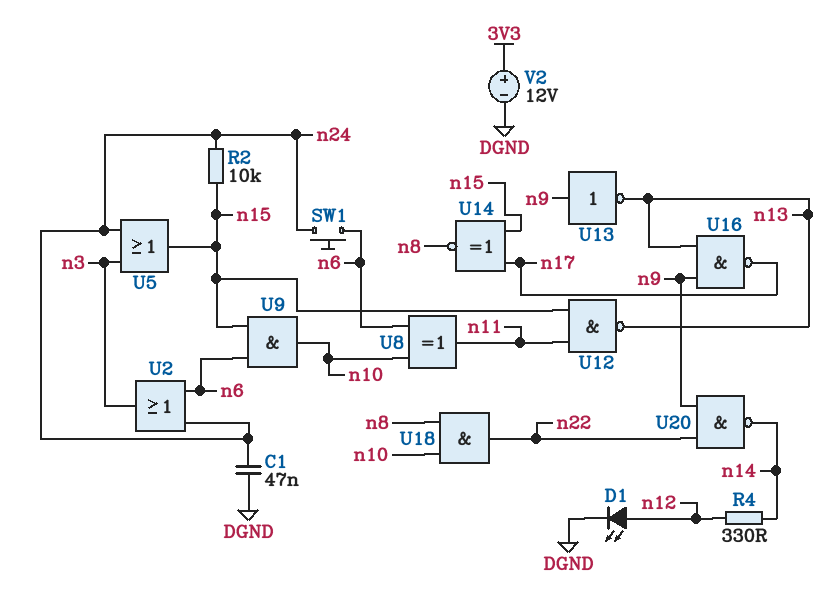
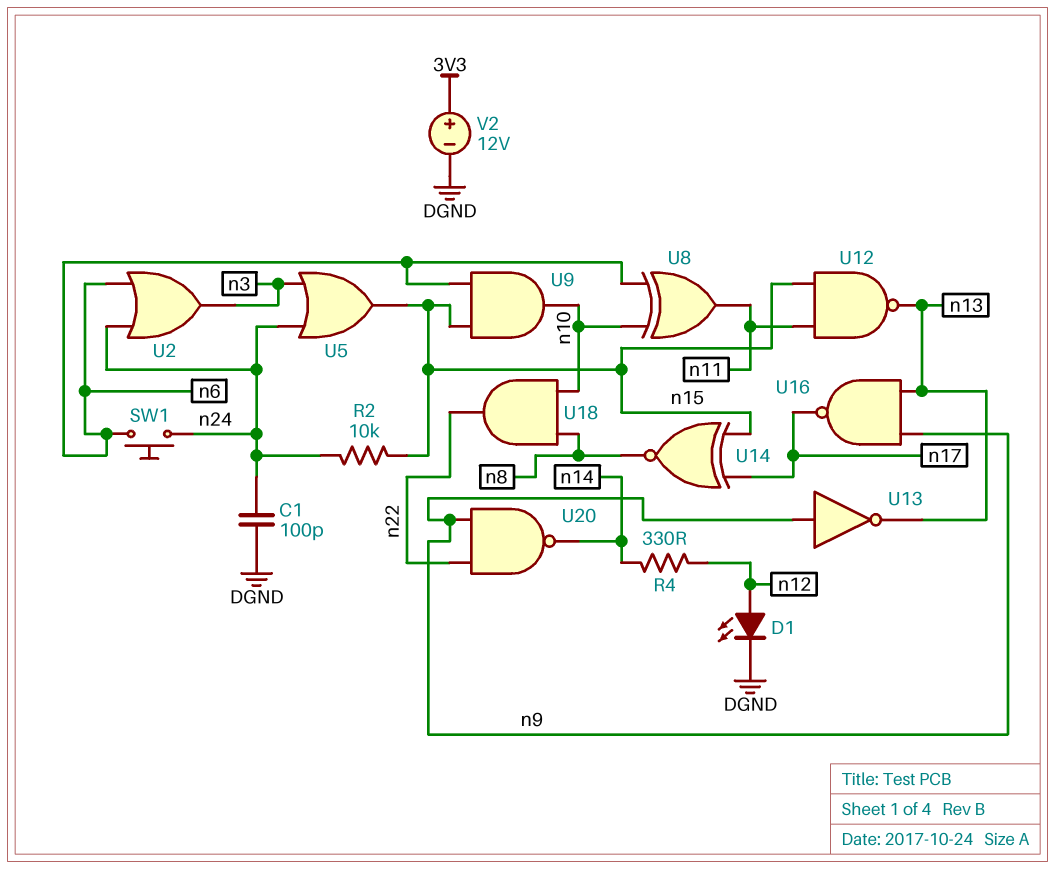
C1: 47nF (DGND, n24) -> 100pF (DGND, n24)

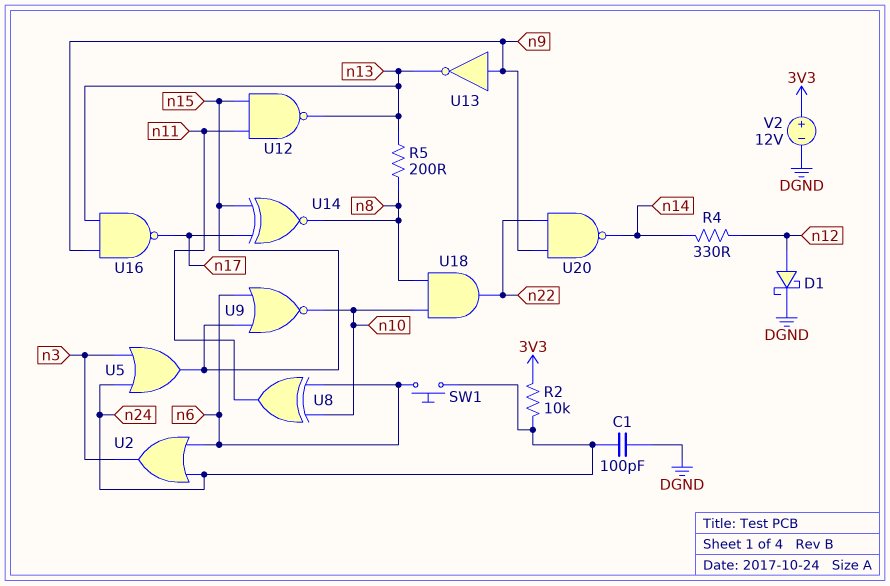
D1: LED (A n12, K DGND) -> schottky (A n12, K DGND)
R2: 10k (n15, n24) -> 10k (3V3, n24)
R5: none -> 200 (n8, n13)
U9: AND (in n6, in n15, out n10) -> NOR (in n6, in n15, out n10)

